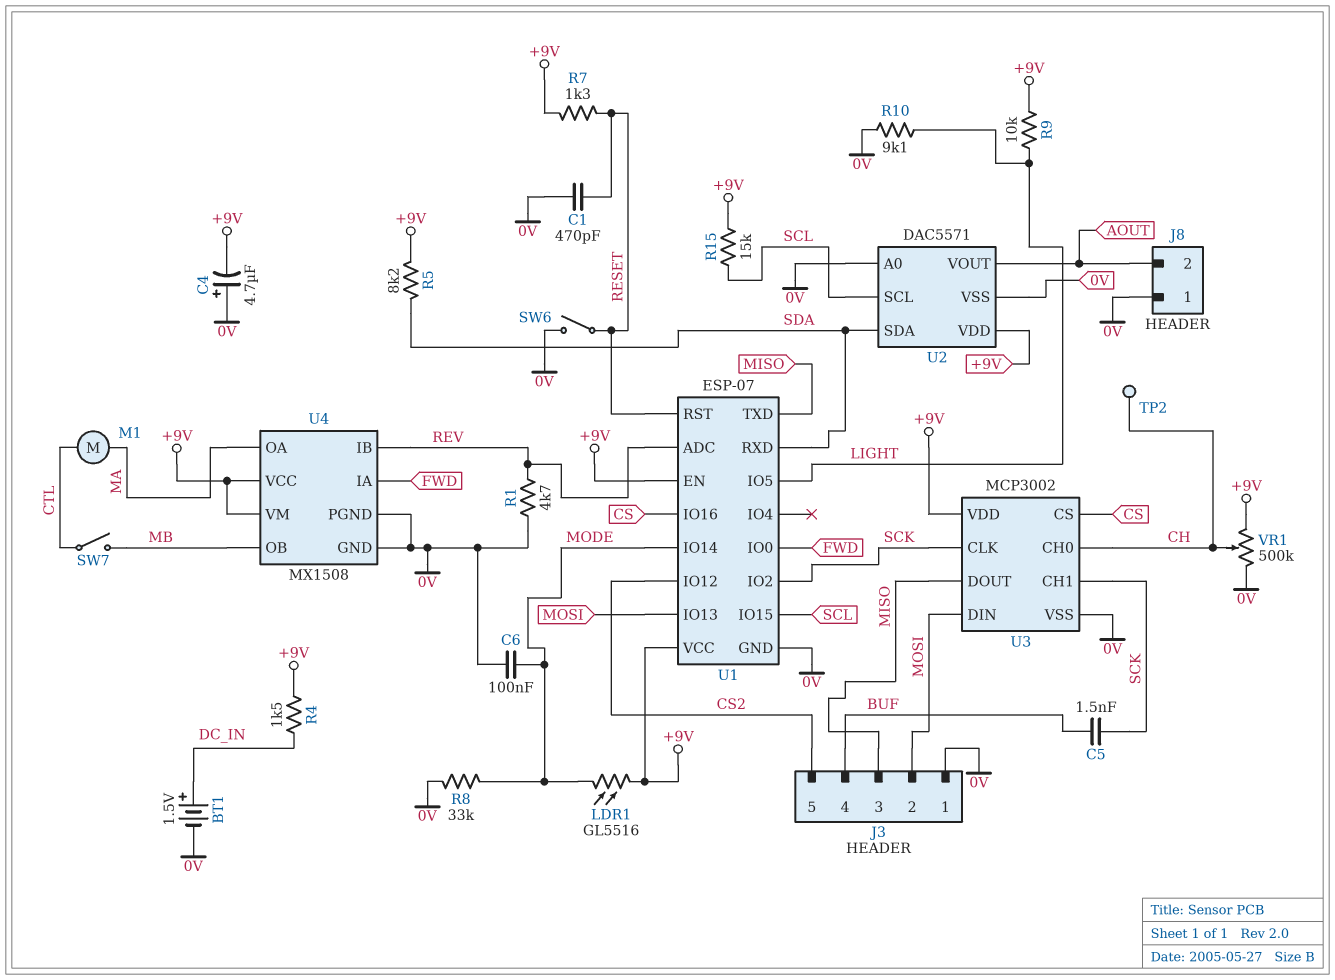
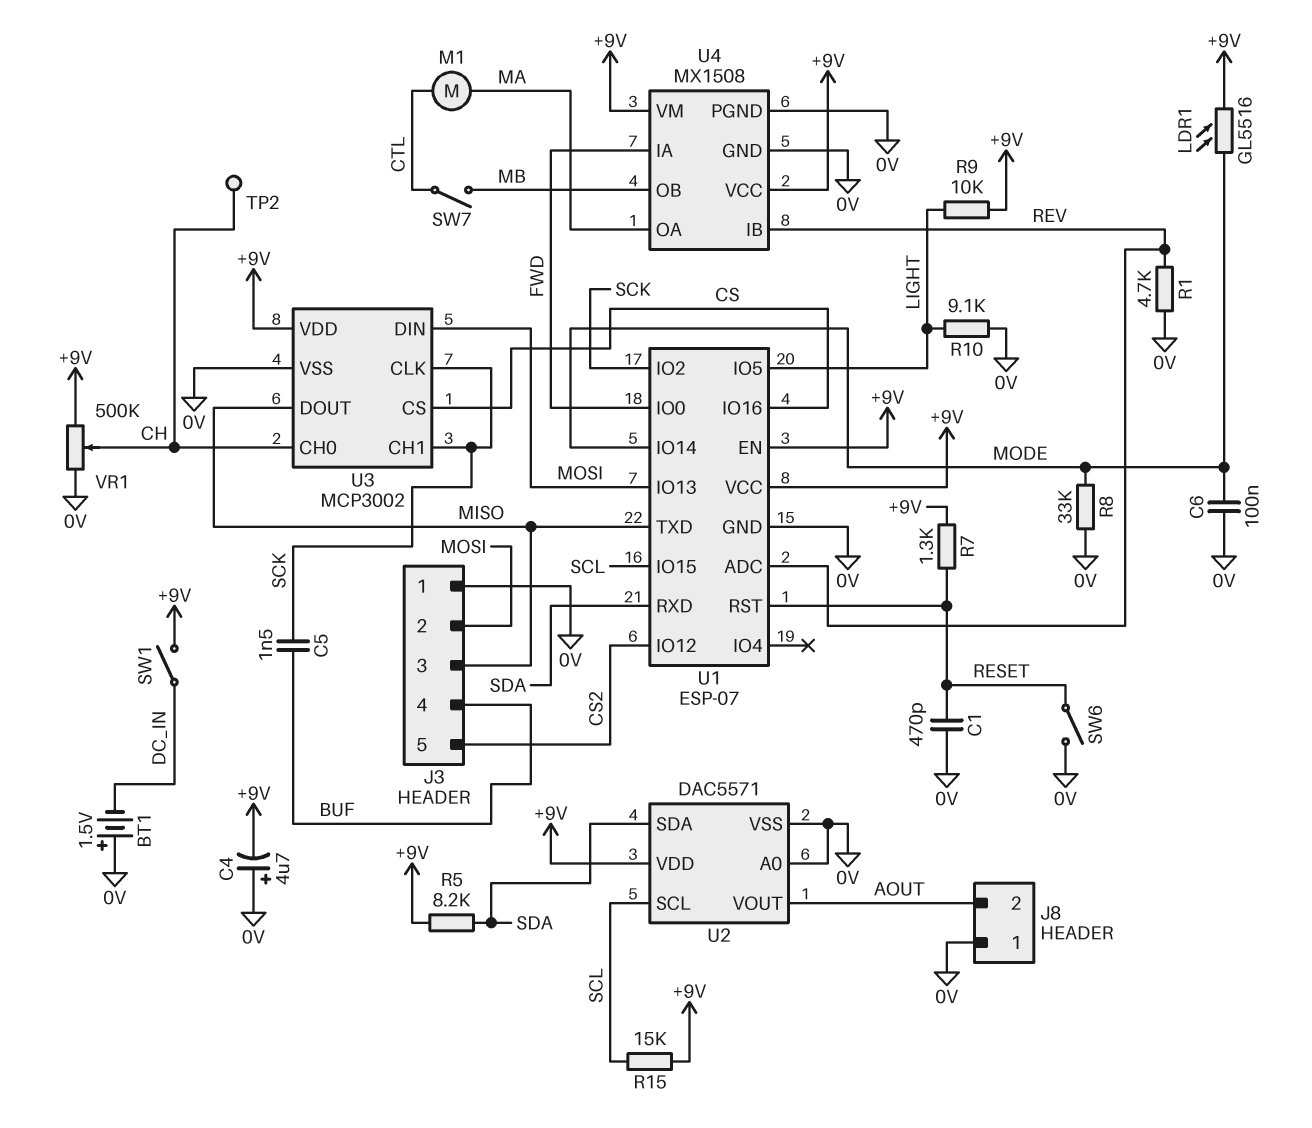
BT1: 1.5V (plus DC_IN, minus 0V) -> 1.5V (plus 0V, minus DC_IN)
R4: 1.5k (+9V, DC_IN) -> none
SW1: none -> switch (+9V, DC_IN)

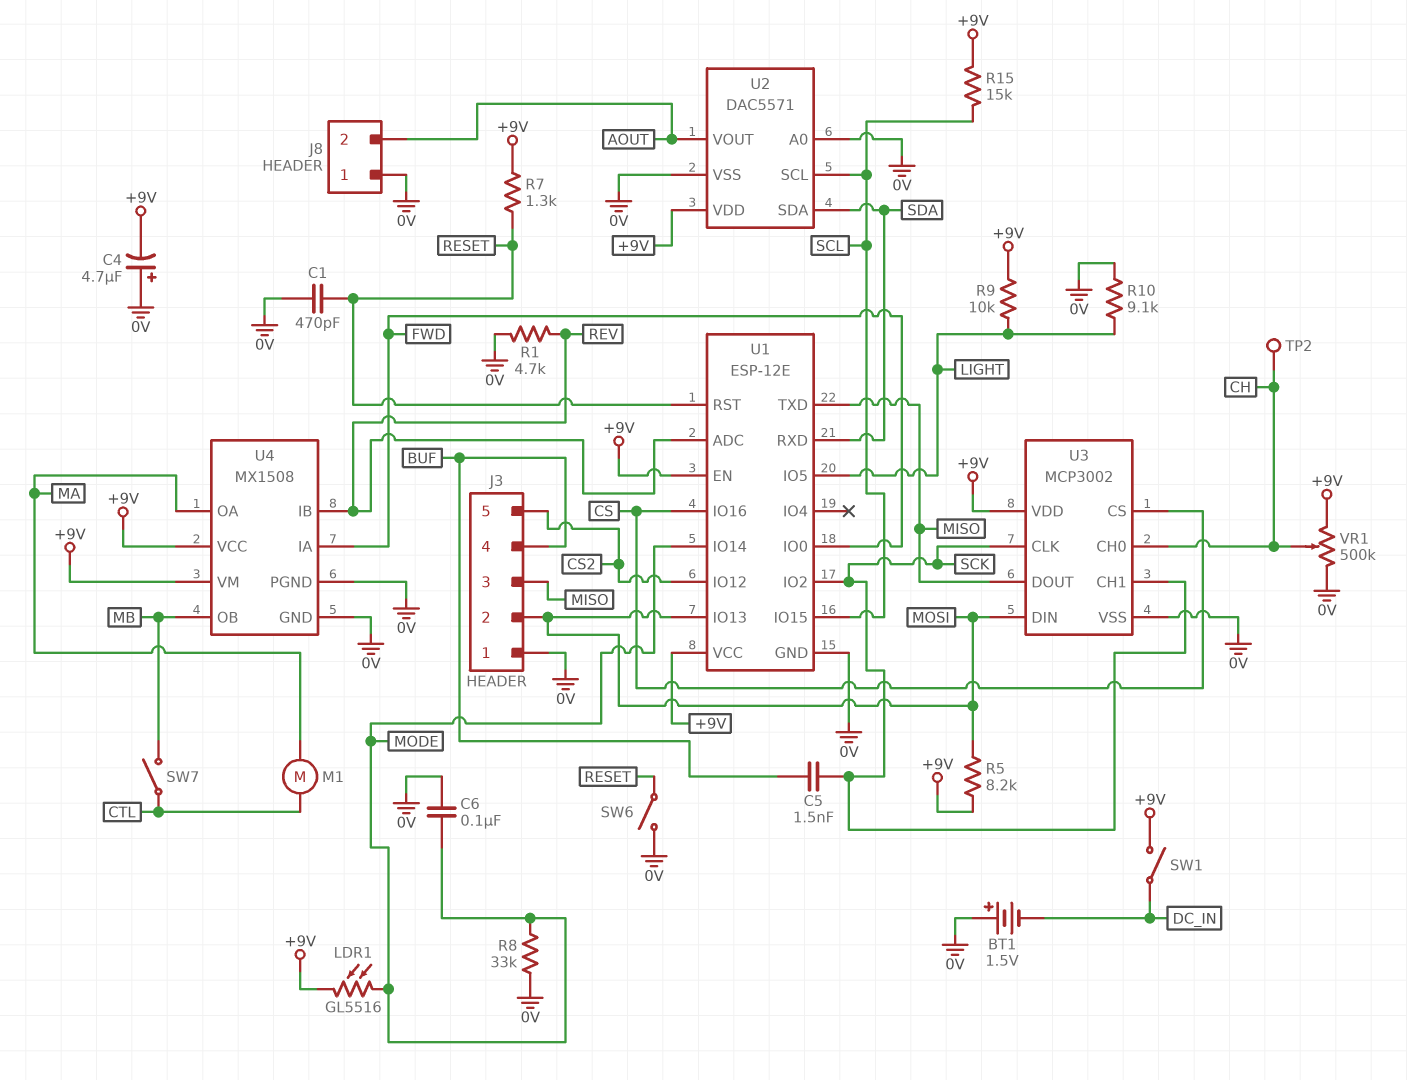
R5: 8.2k (+9V, SDA) -> 8.2k (+9V, MOSI)
U1: ESP-07 -> ESP-12E

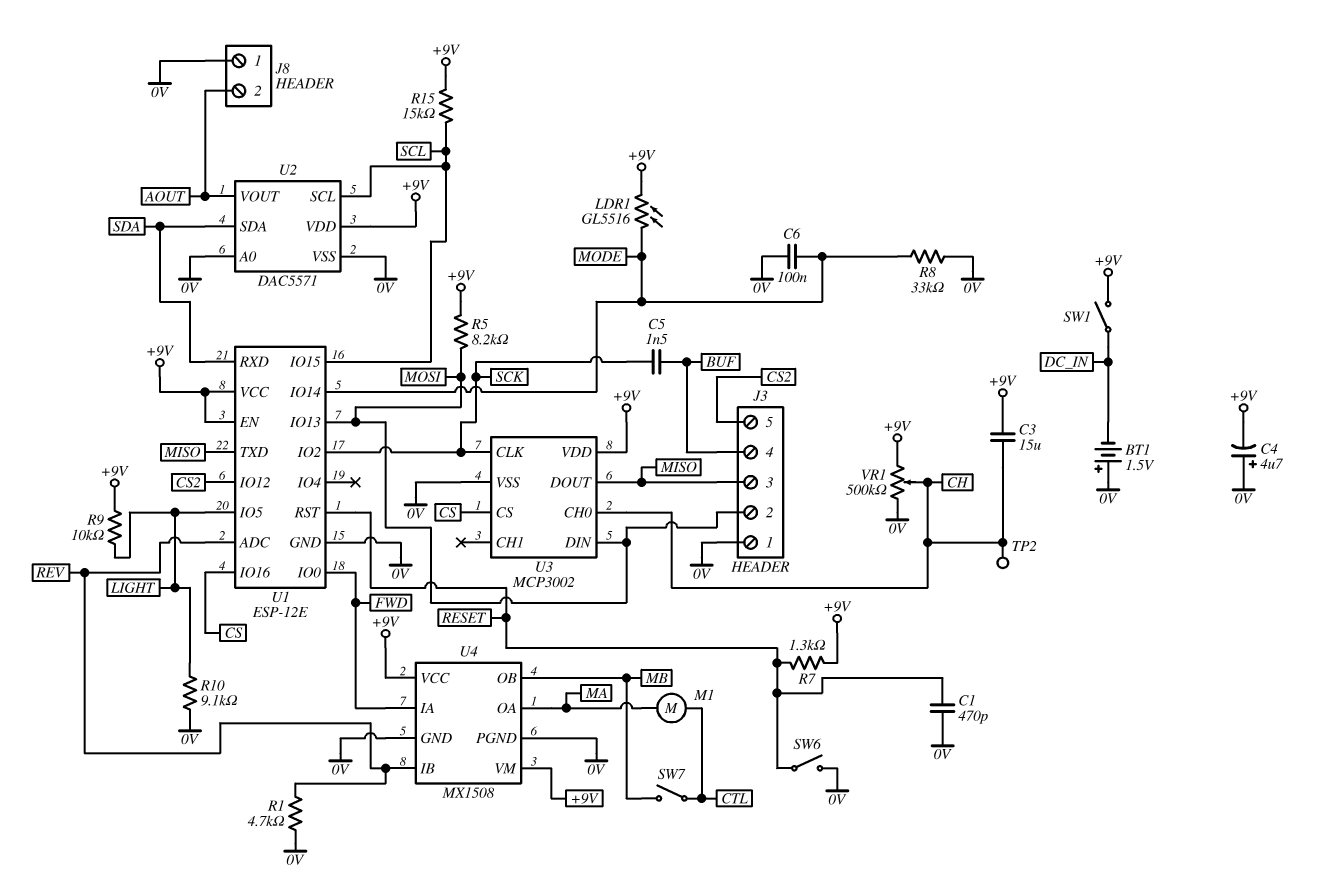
C3: none -> 15uF (+9V, CH)
U3 pin CH1: SCK -> none

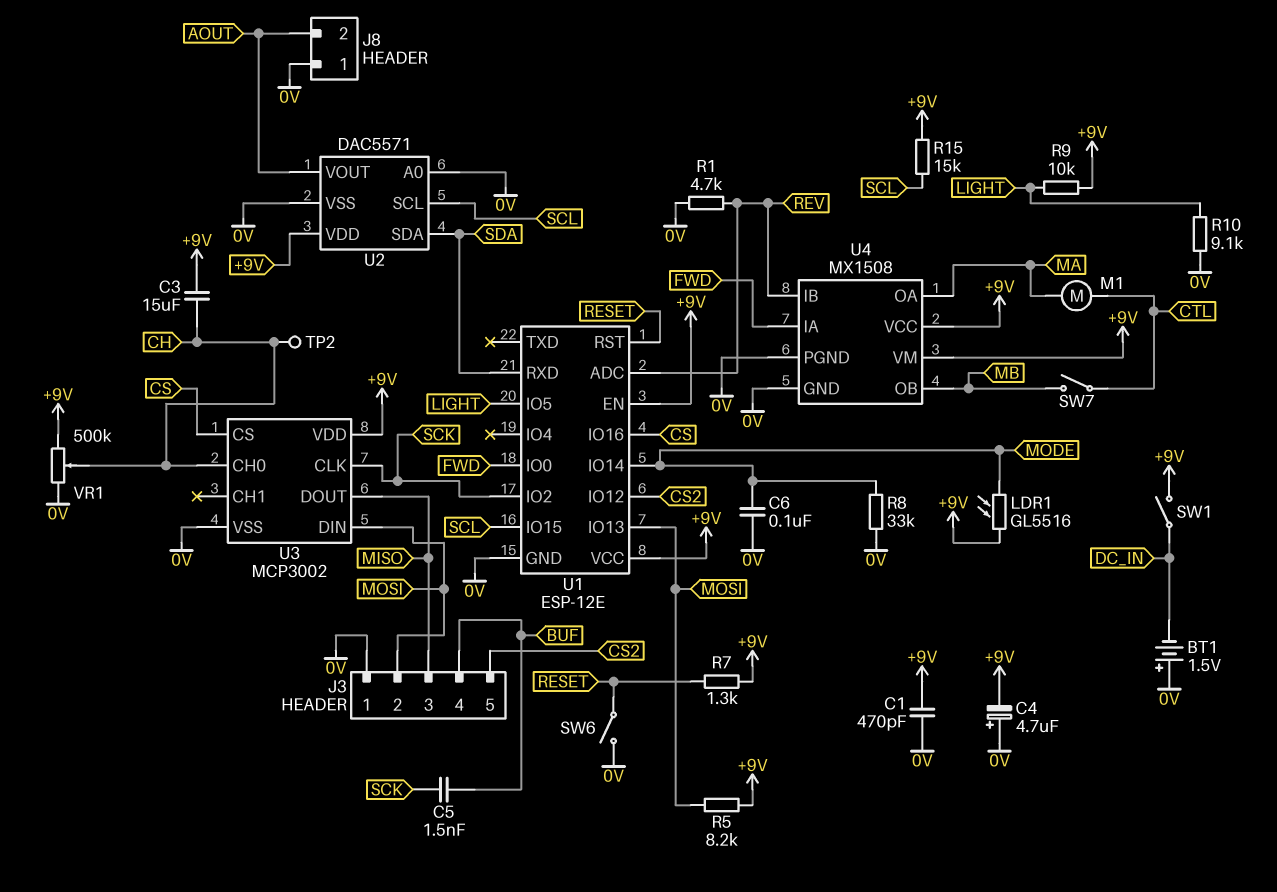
C1: 470pF (0V, RESET) -> 470pF (+9V, 0V)
U1 pin TXD: MISO -> none

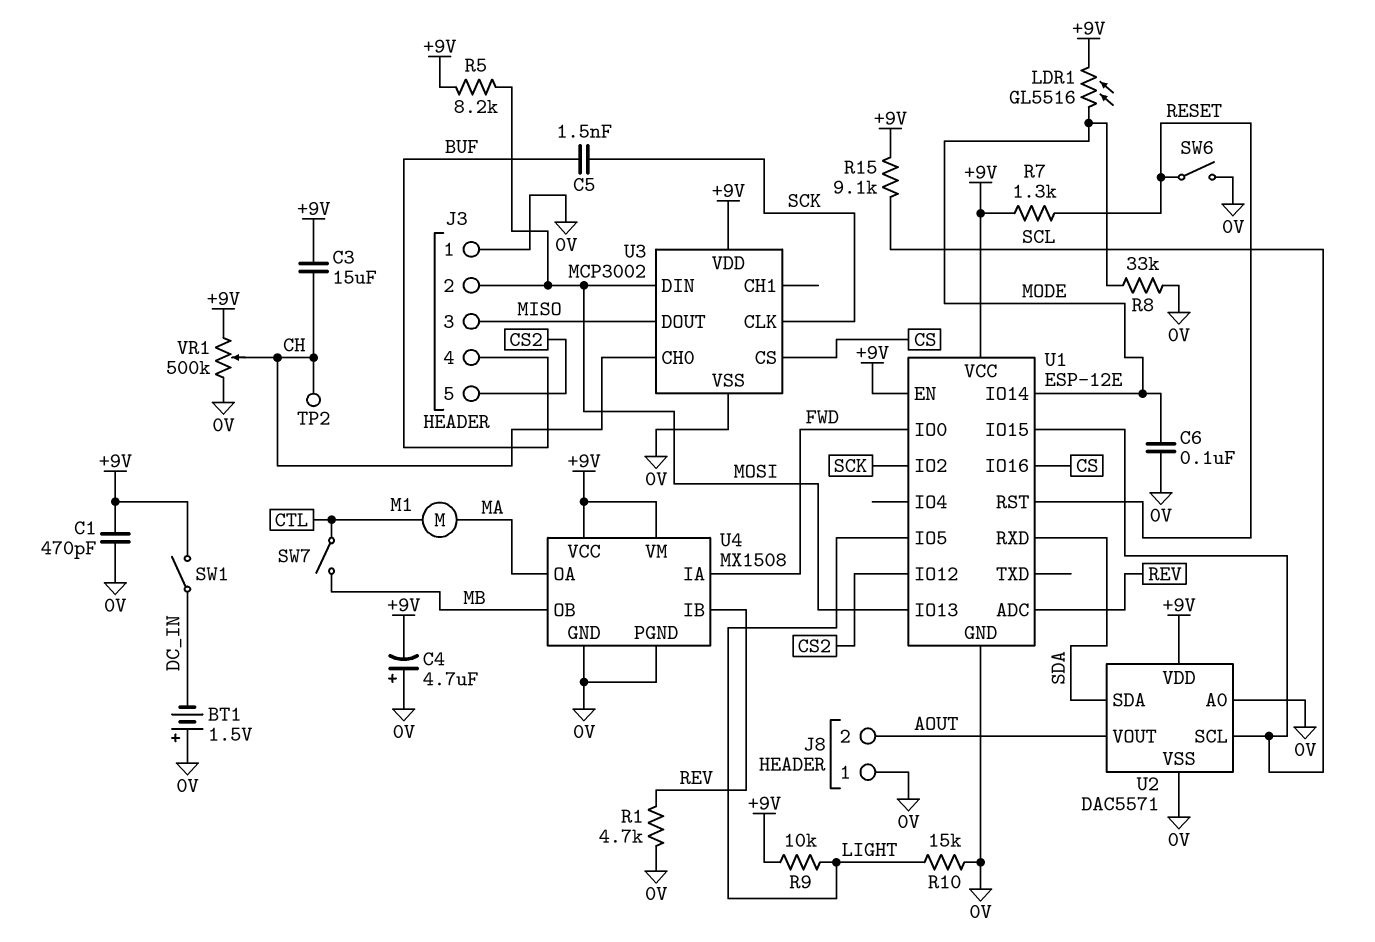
R10: 9.1k (0V, LIGHT) -> 15k (0V, LIGHT)
R15: 15k (+9V, SCL) -> 9.1k (+9V, SCL)

